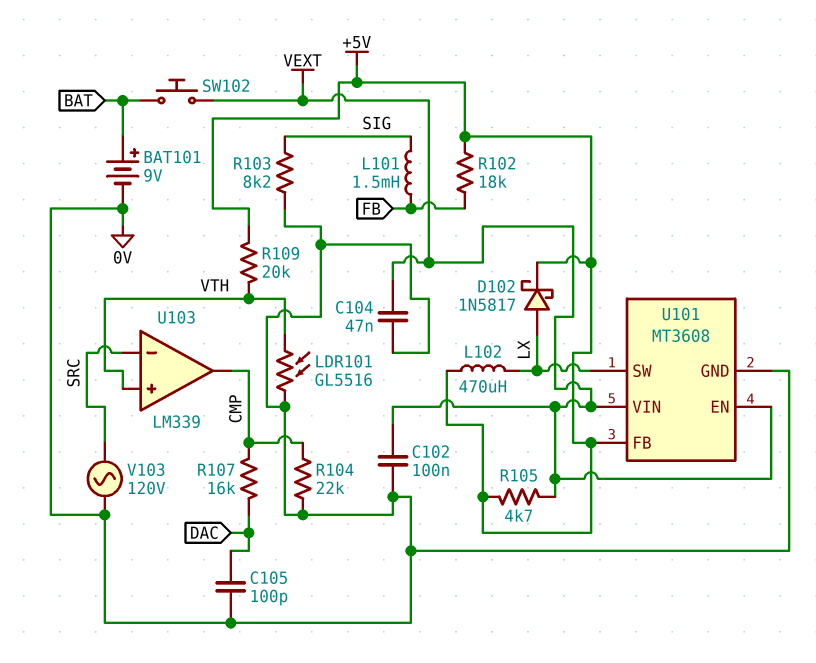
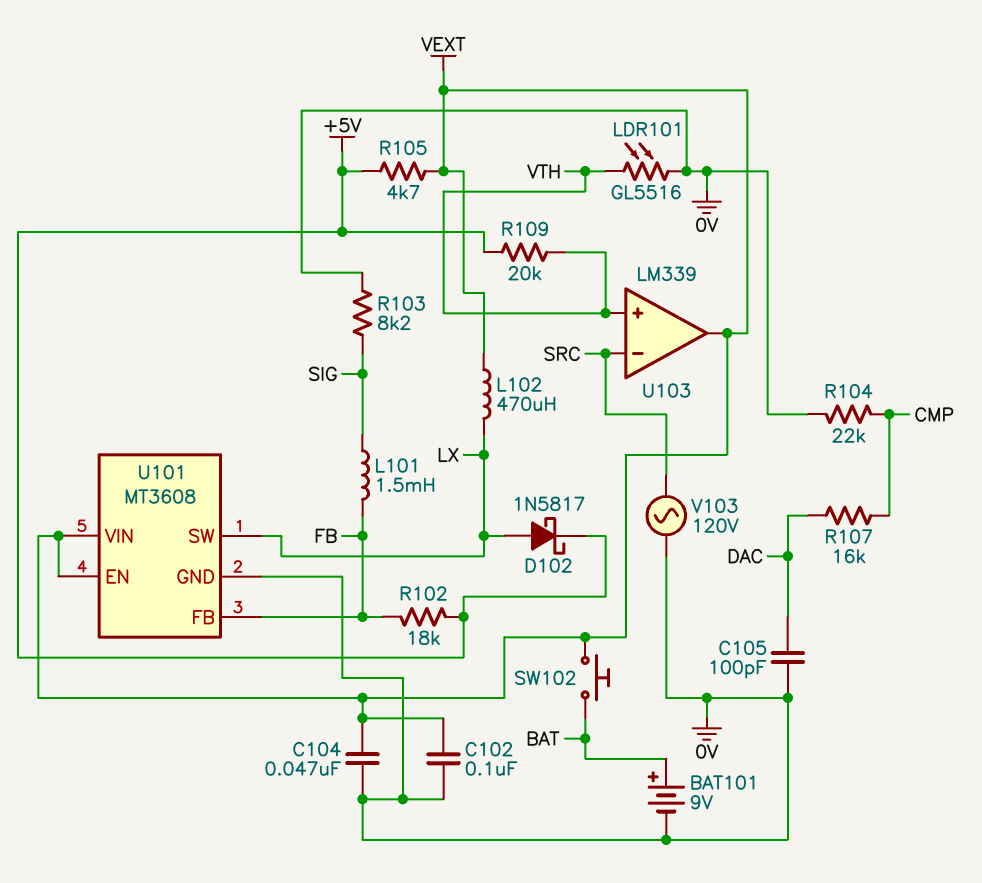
L102: 470uH (+5V, LX) -> 470uH (LX, VEXT)
U101 pin FB: +5V -> FB
U103 pin out: CMP -> VEXT

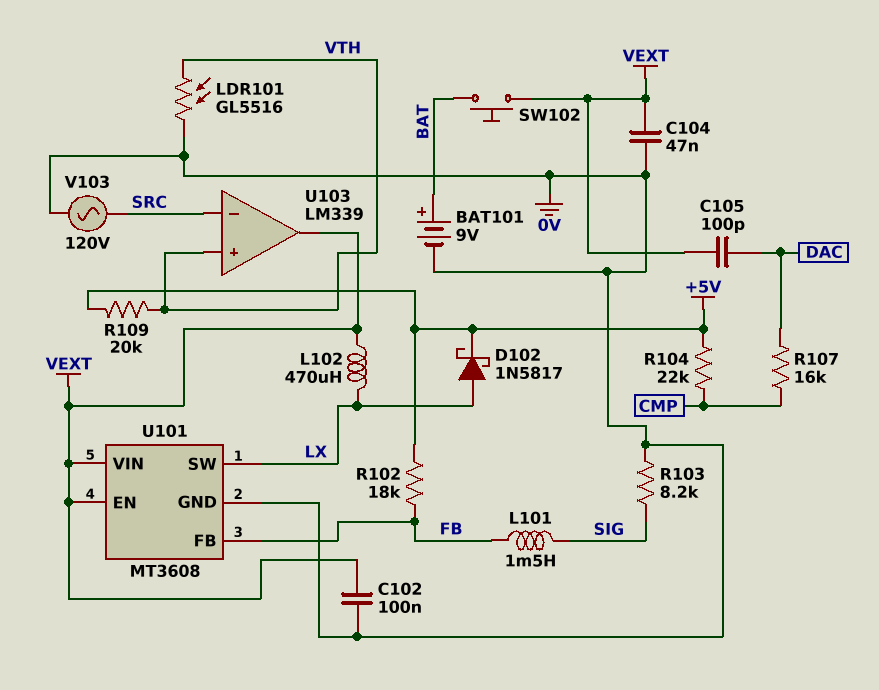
C105: 100pF (0V, DAC) -> 100pF (DAC, VEXT)
R104: 22k (0V, CMP) -> 22k (+5V, CMP)
R105: 4.7k (+5V, VEXT) -> none

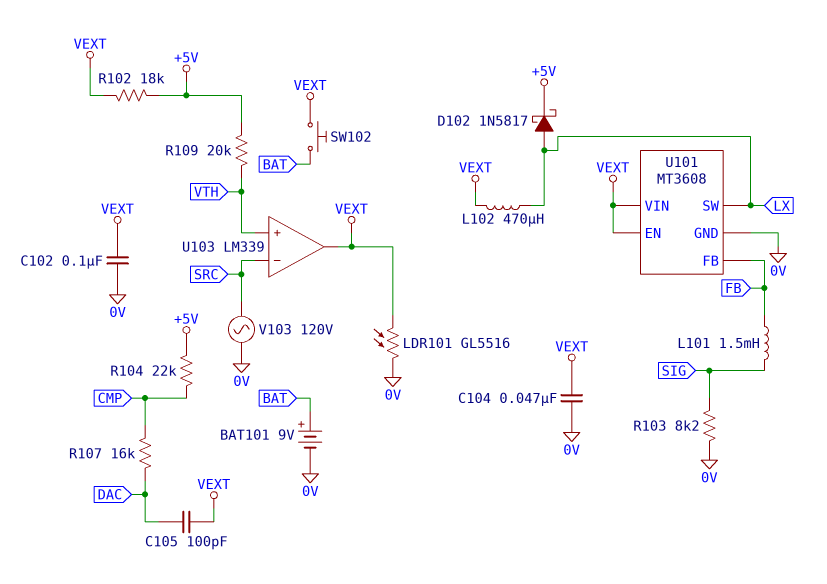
LDR101: GL5516 (0V, VTH) -> GL5516 (0V, VEXT)
R102: 18k (+5V, FB) -> 18k (+5V, VEXT)

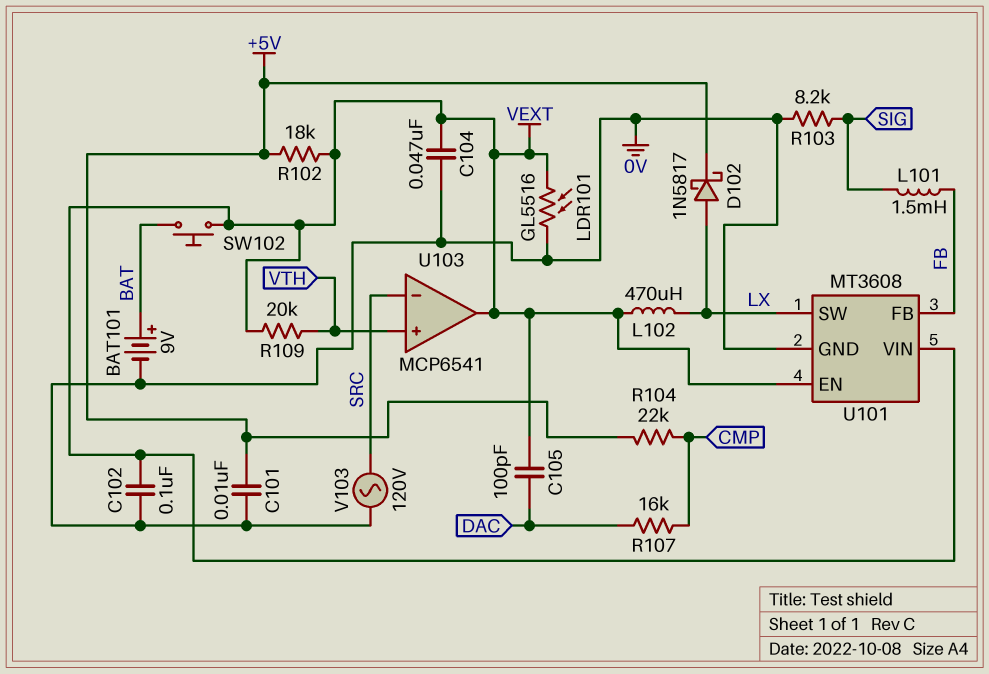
C101: none -> 10nF (+5V, 0V)
R109: 20k (+5V, VTH) -> 20k (VEXT, VTH)
U103: LM339 -> MCP6541

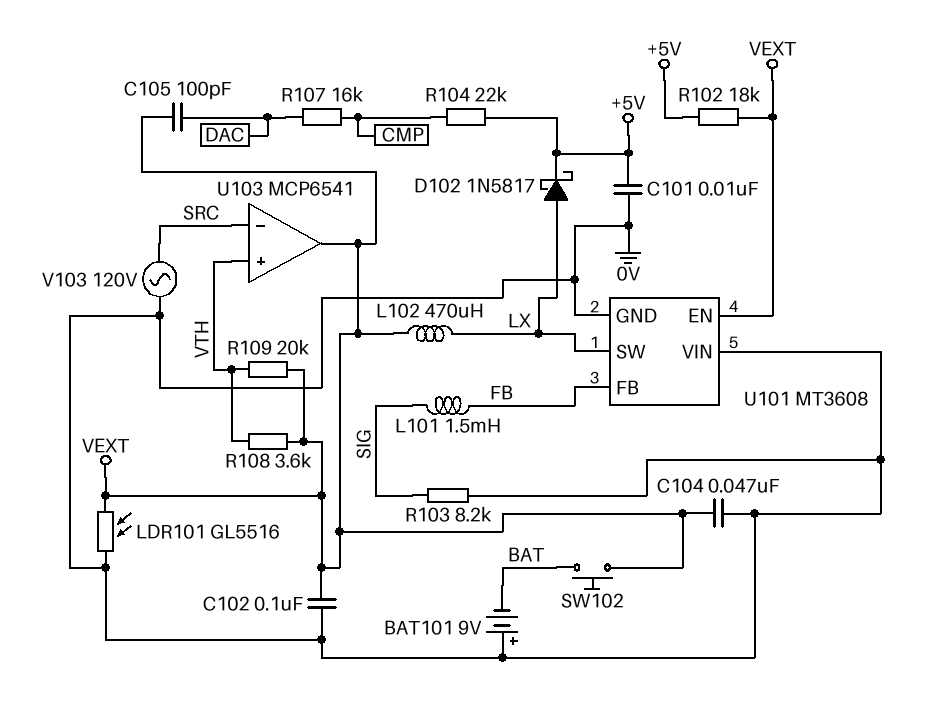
BAT101: 9V (plus BAT, minus 0V) -> 9V (plus 0V, minus BAT)
R108: none -> 3.6k (VEXT, VTH)
U101 pin VIN: VEXT -> 0V

